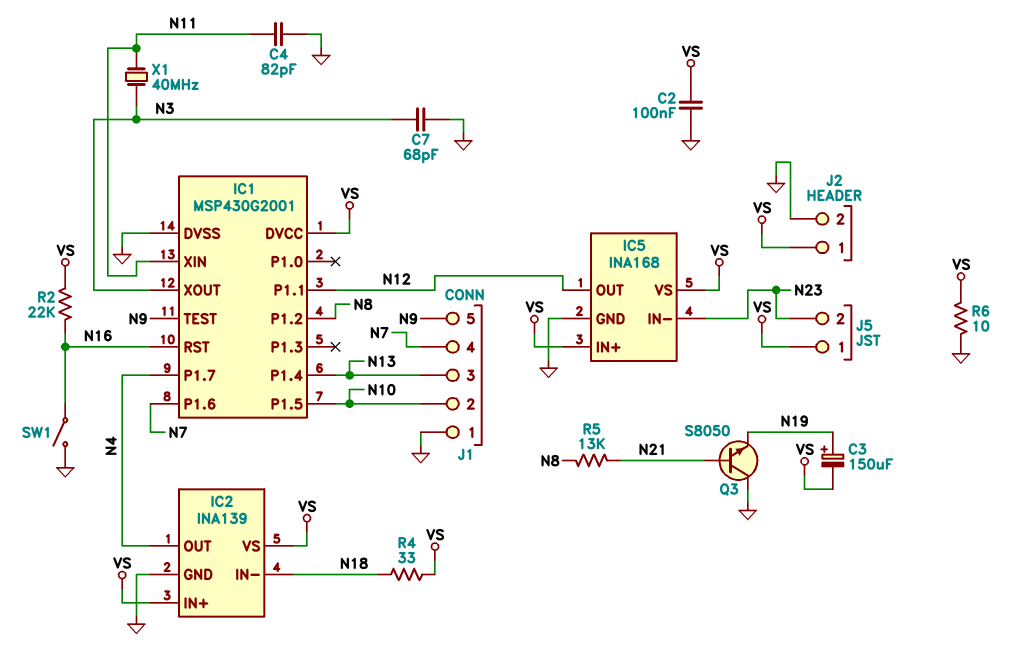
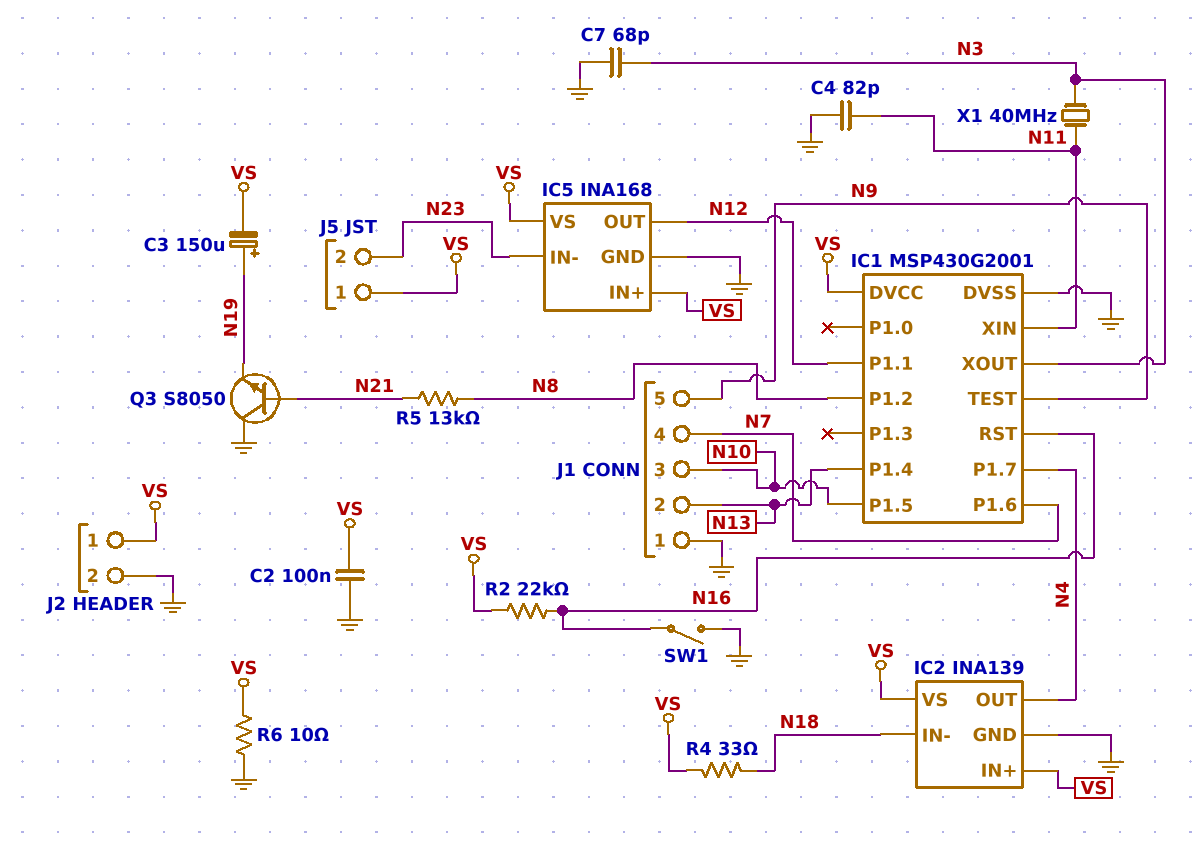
J1 pin 2: N10 -> N13
J1 pin 3: N13 -> N10

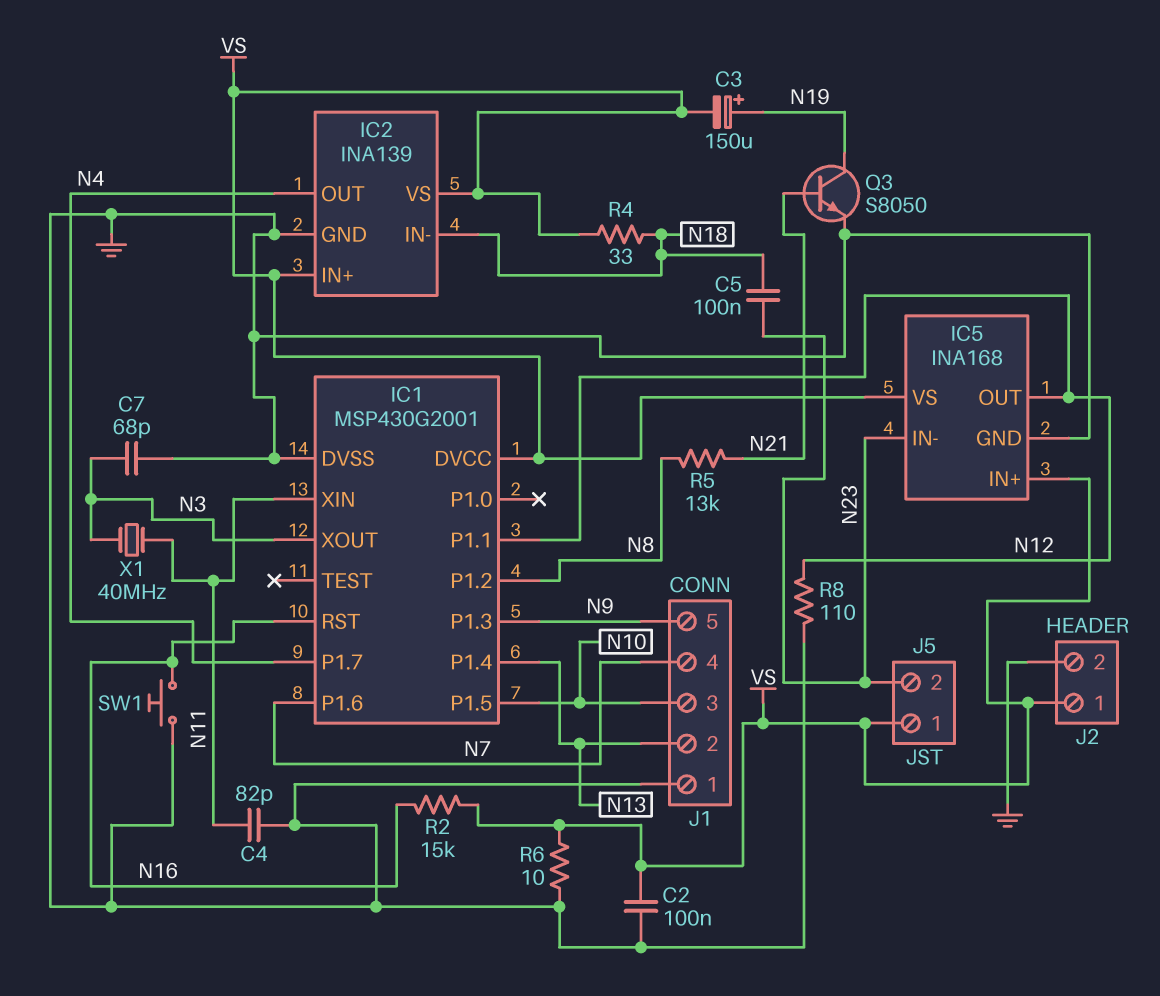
C5: none -> 100nF (N18, N23)
IC1 pin P1.3: none -> N9
IC1 pin TEST: N9 -> none
Q3: NPN S8050 (B N21, C GND, E N19) -> NPN S8050 (B N21, C N19, E GND)
R2: 22k (N16, VS) -> 15k (N16, VS)
R8: none -> 110 (GND, N12)
SW1: switch (GND, N16) -> button (GND, N16)

